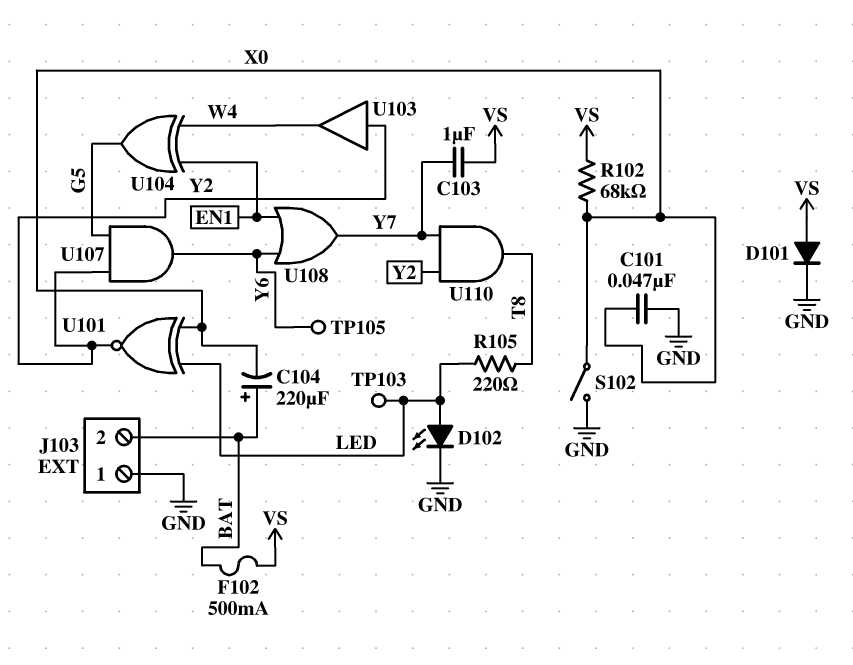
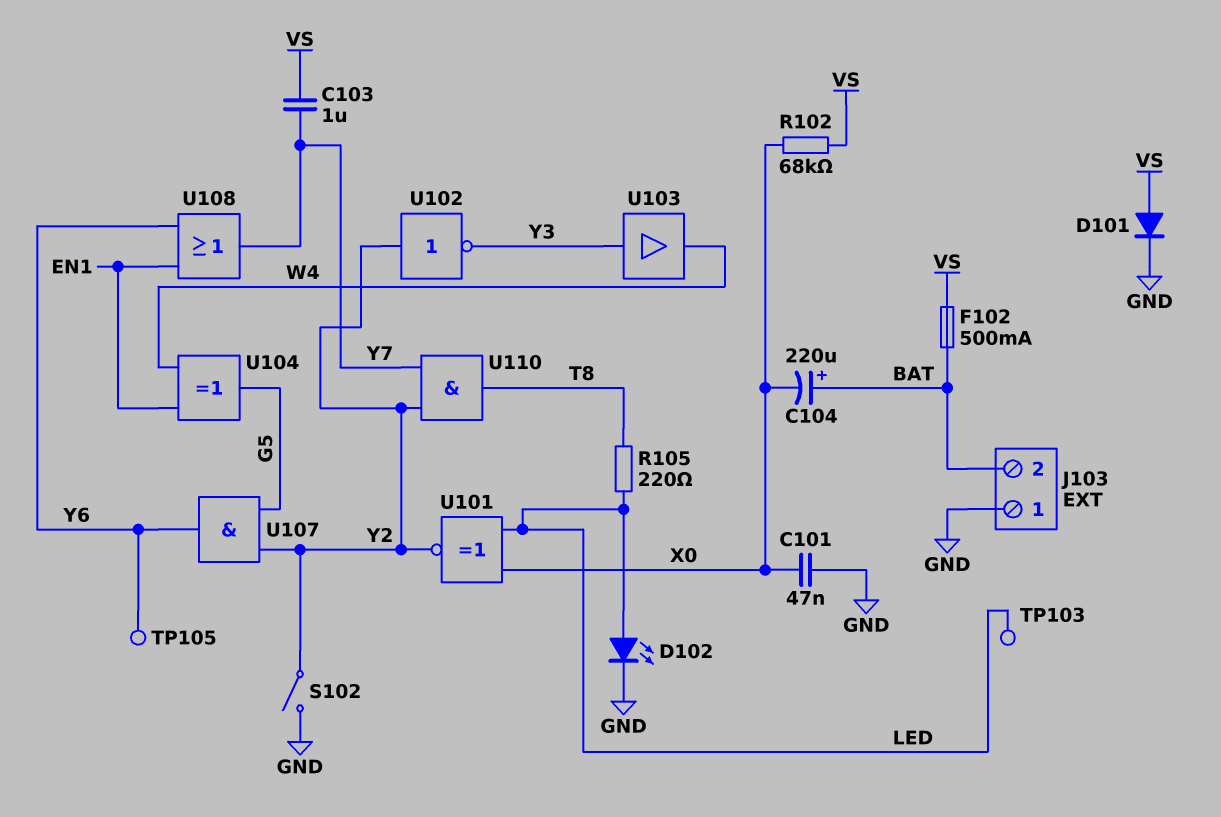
S102: switch (GND, X0) -> switch (GND, Y2)
U102: none -> NOT (in Y2, out Y3)
U103: buffer (in Y2, out W4) -> buffer (in Y3, out W4)

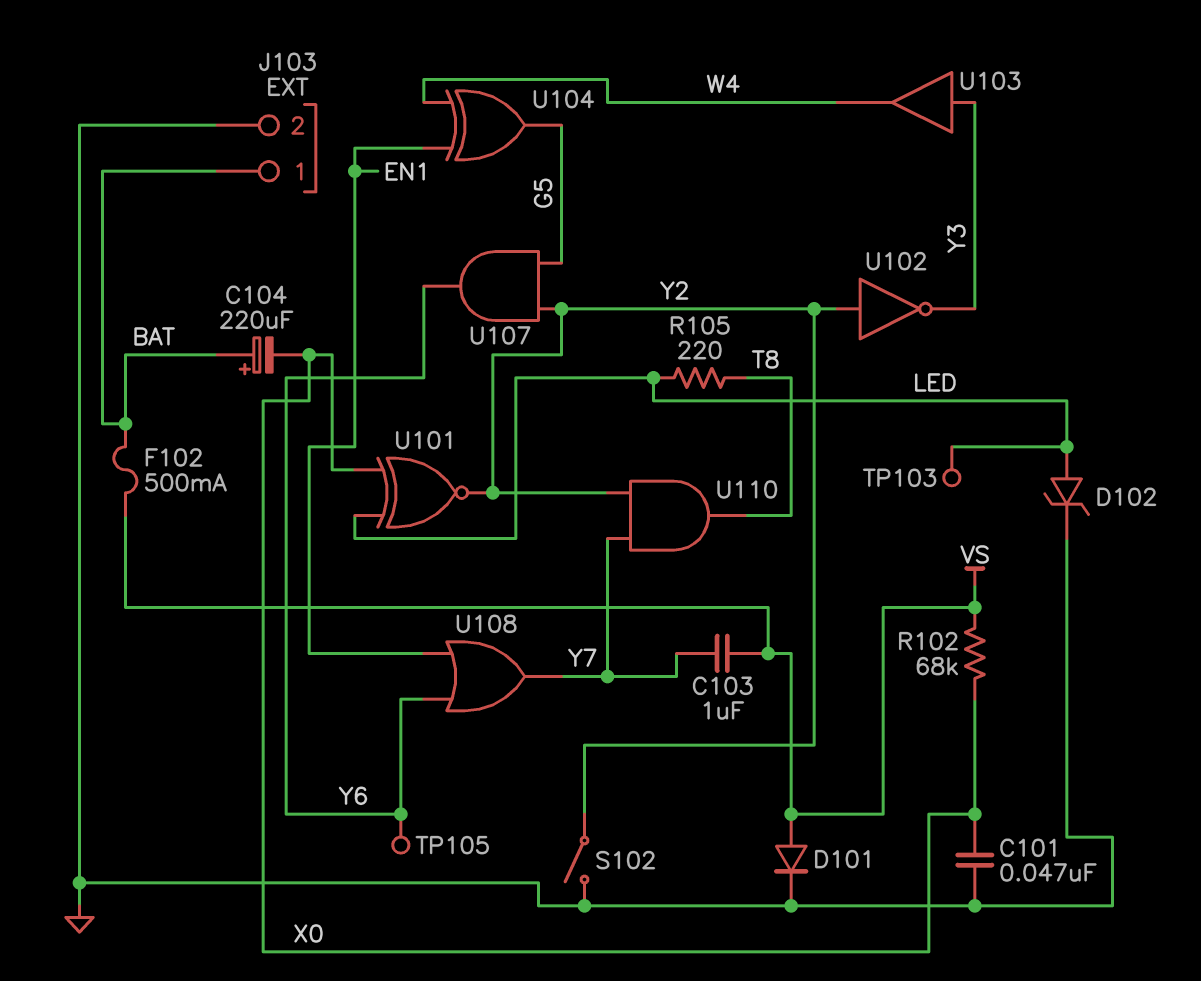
D102: LED (A LED, K GND) -> zener (A LED, K GND)
J103 pin 1: GND -> BAT
J103 pin 2: BAT -> GND

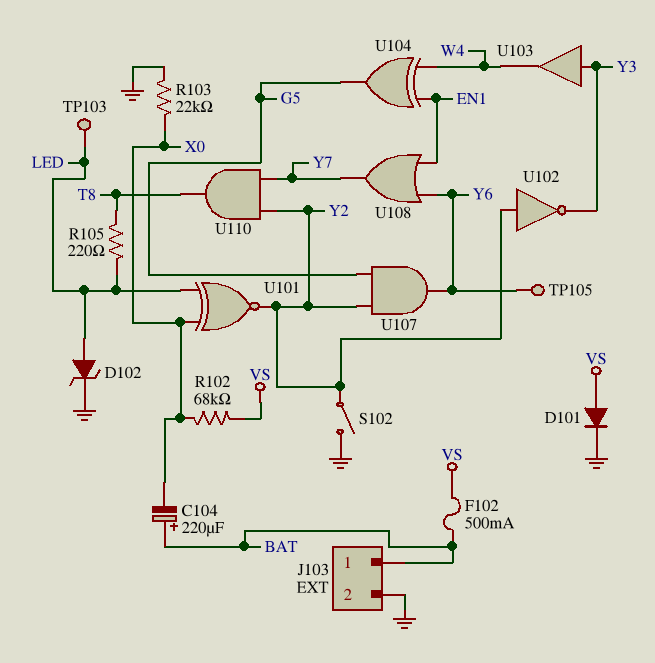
C101: 47nF (GND, X0) -> none
C103: 1uF (VS, Y7) -> none
R103: none -> 22k (GND, X0)

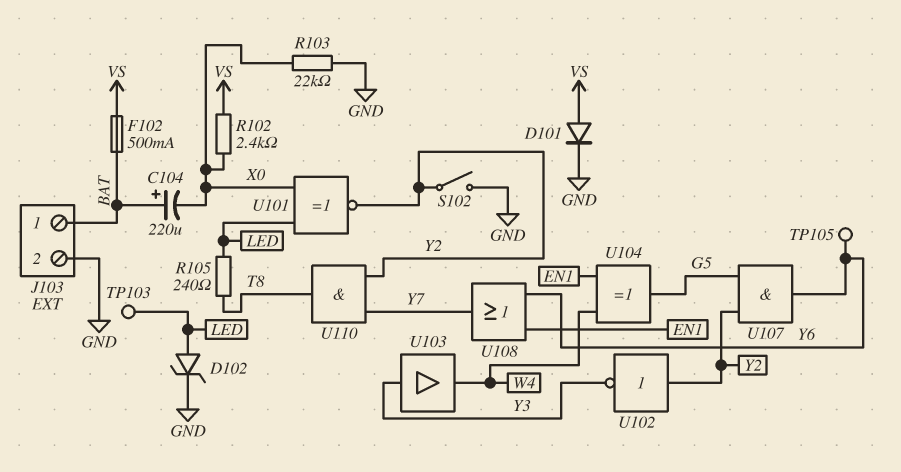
R102: 68k (VS, X0) -> 2.4k (VS, X0)
R105: 220 (LED, T8) -> 240 (LED, T8)

